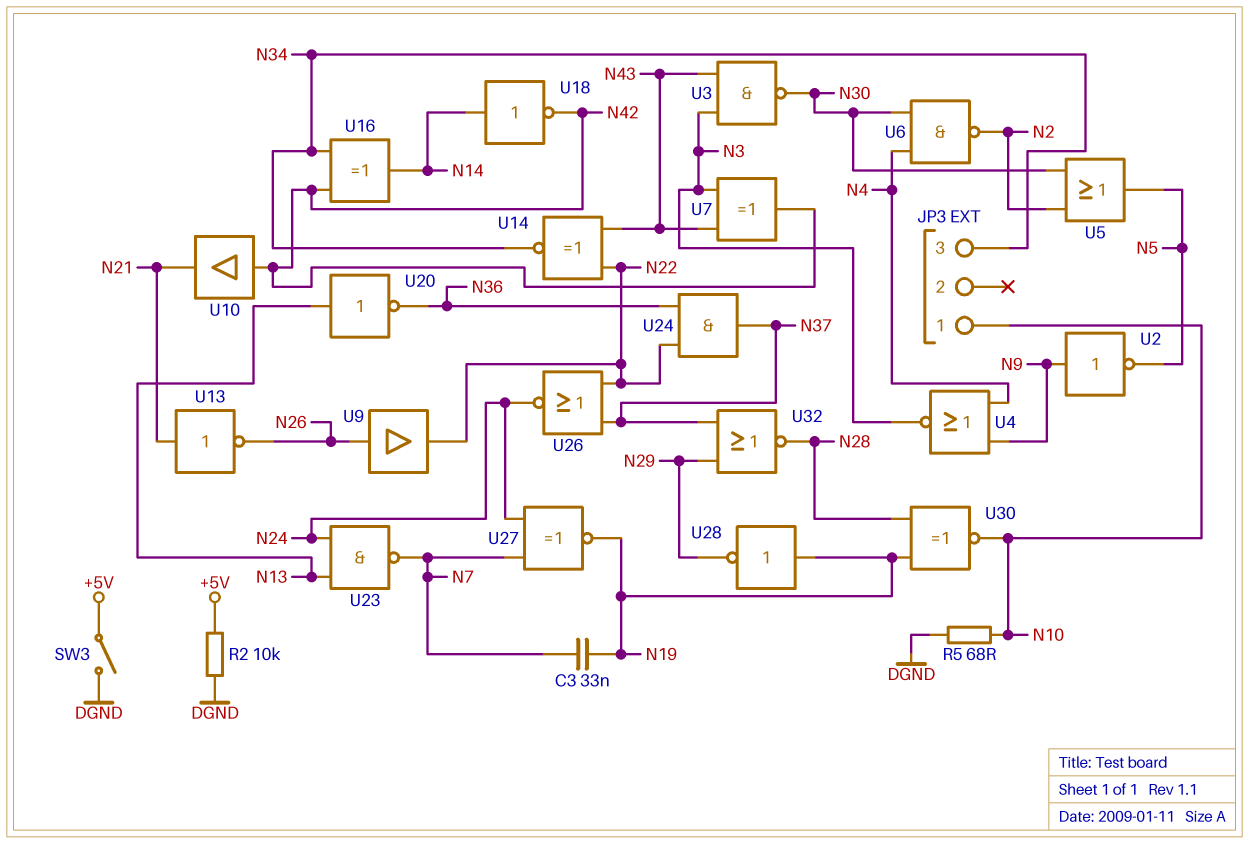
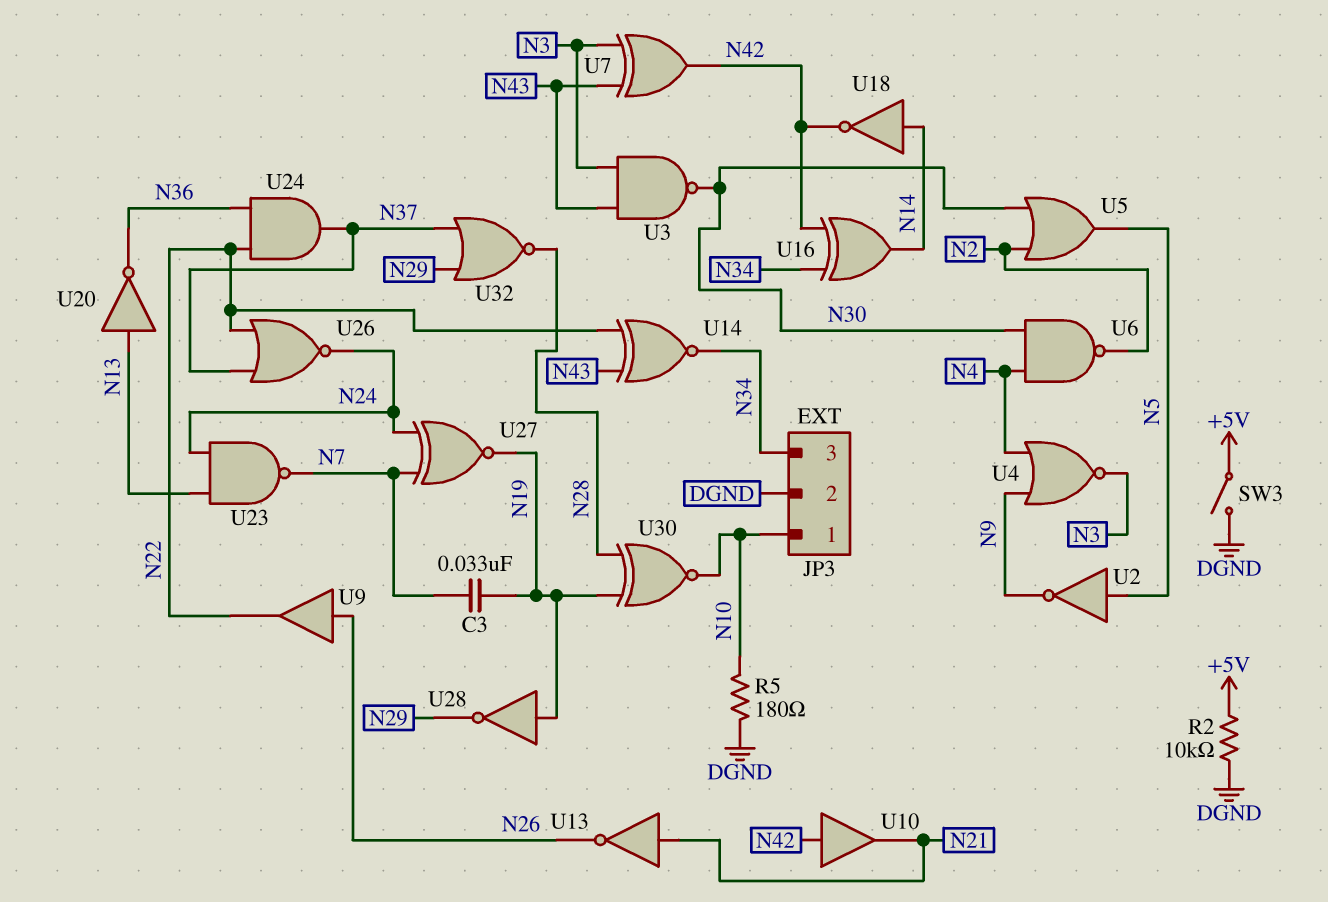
JP3 pin 2: none -> DGND
R5: 68 (DGND, N10) -> 180 (DGND, N10)
U2: NOT (in N9, out N5) -> NOT (in N5, out N9)

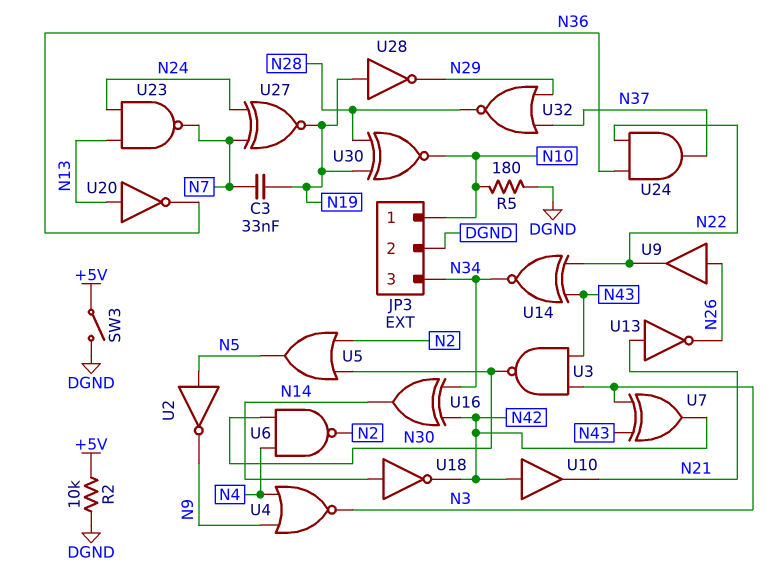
U26: NOR (in N22, in N37, out N24) -> none

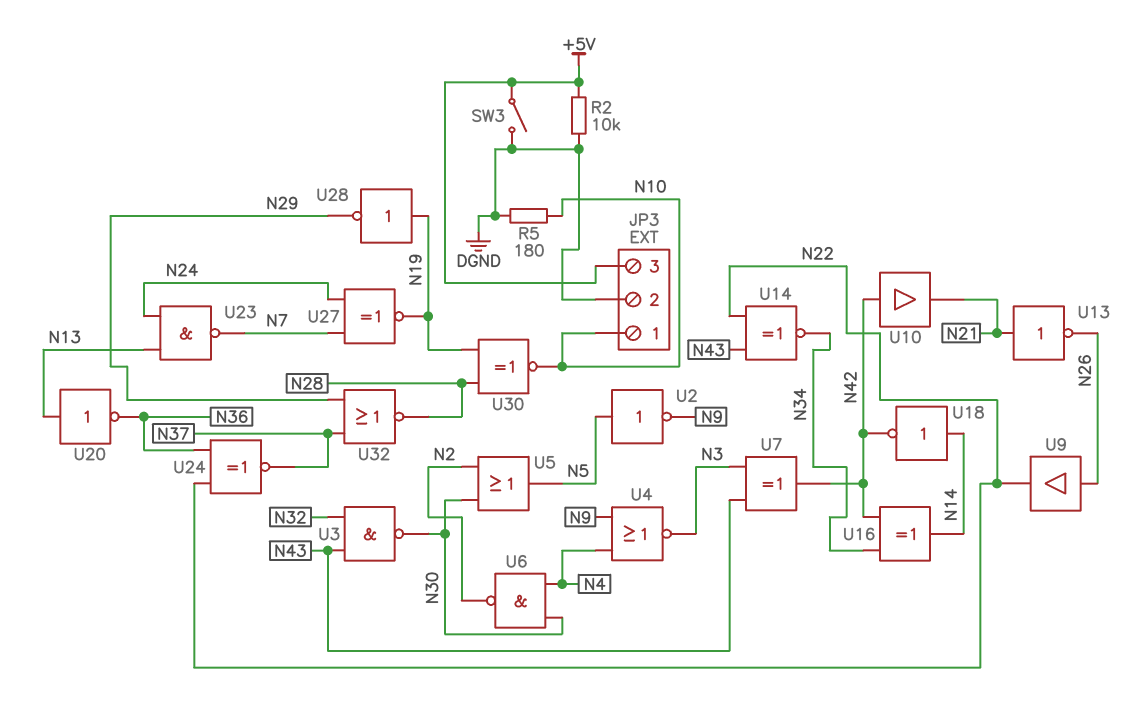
C3: 33nF (N7, N19) -> none
JP3 pin 3: N34 -> +5V
U3: NAND (in N3, in N43, out N30) -> NAND (in N32, in N43, out N30)
U24: AND (in N22, in N36, out N37) -> XNOR (in N22, in N36, out N37)

